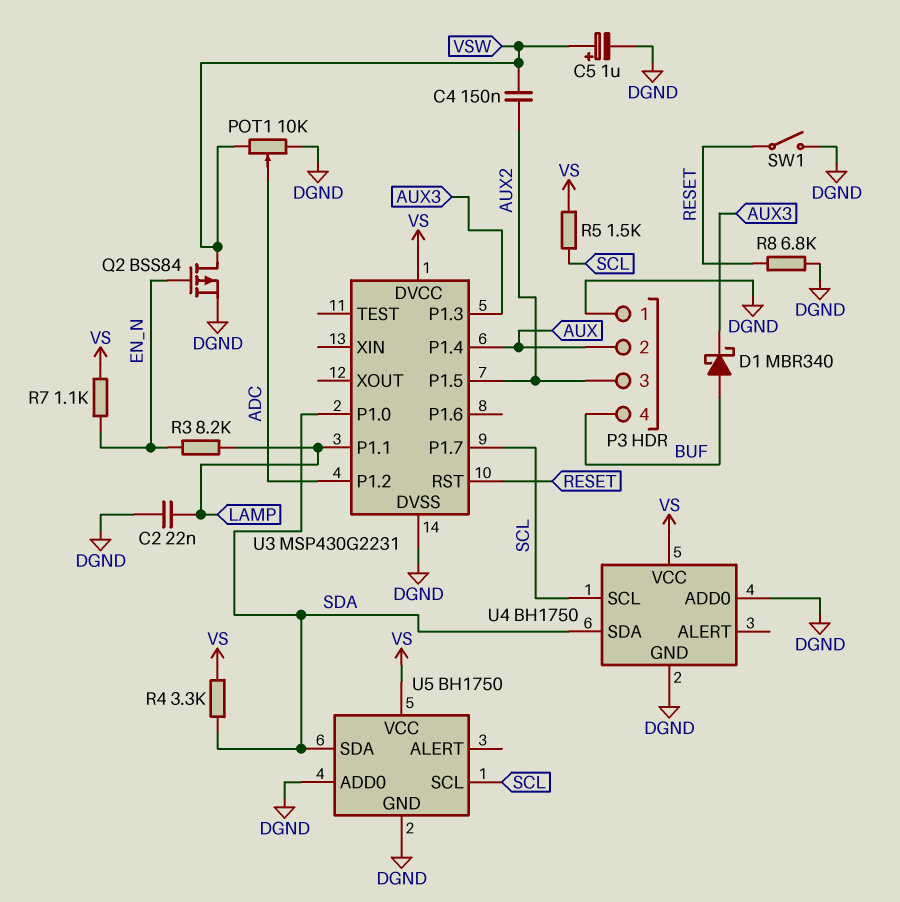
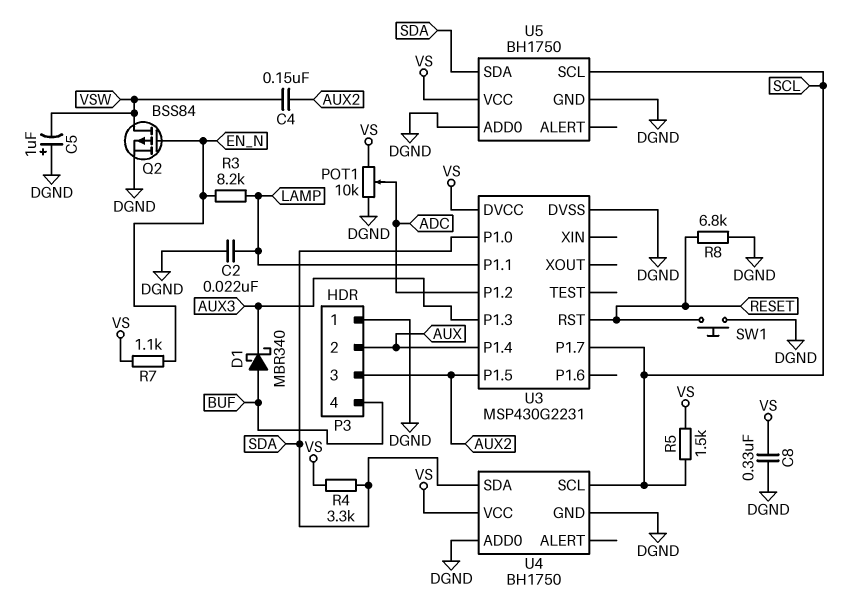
C5: 1uF (plus VSW, minus DGND) -> 1uF (plus DGND, minus VSW)
C8: none -> 330nF (DGND, VS)
POT1: 10k (DGND, VSW, wiper ADC) -> 10k (DGND, VS, wiper ADC)
SW1: switch (DGND, RESET) -> button (DGND, RESET)

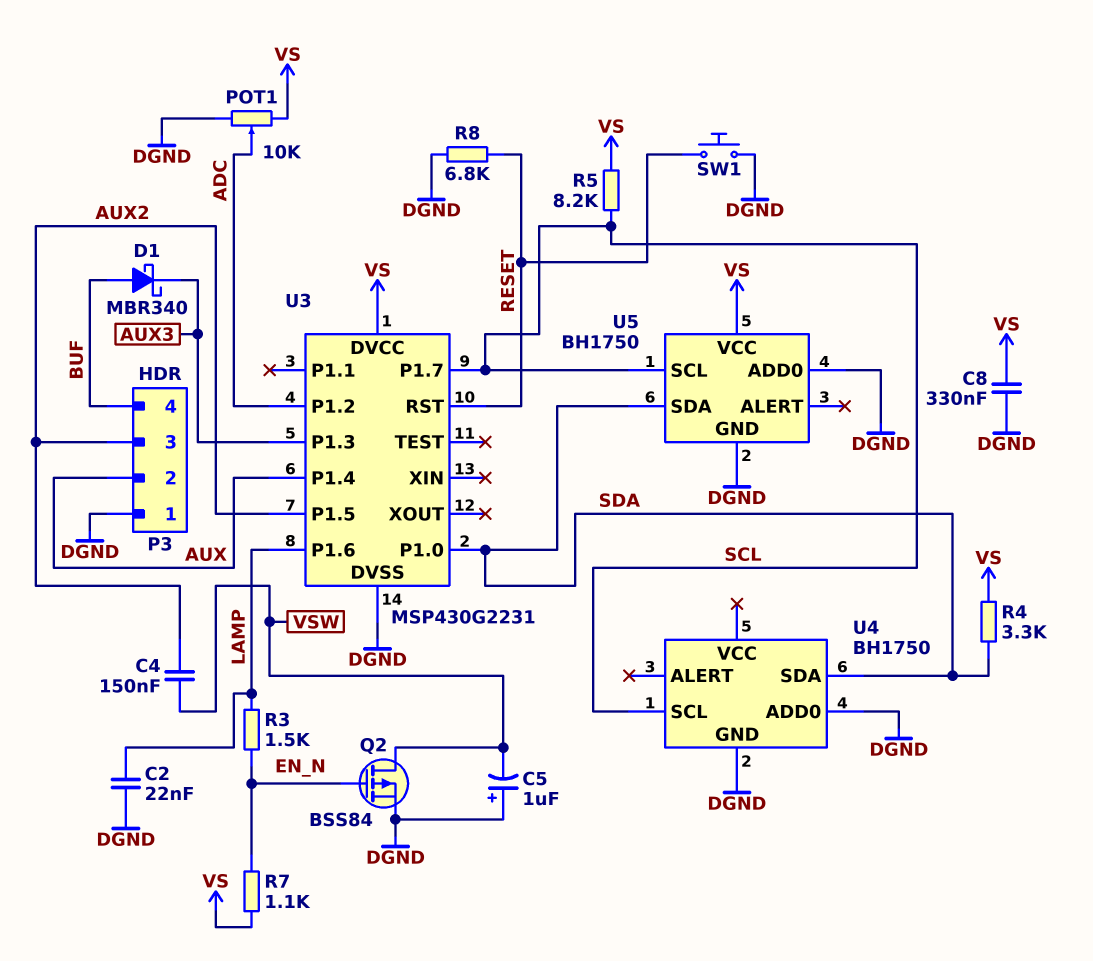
R3: 8.2k (EN_N, LAMP) -> 1.5k (EN_N, LAMP)
R5: 1.5k (SCL, VS) -> 8.2k (SCL, VS)
U3 pin P1.1: LAMP -> none
U3 pin P1.6: none -> LAMP
U4 pin VCC: VS -> none

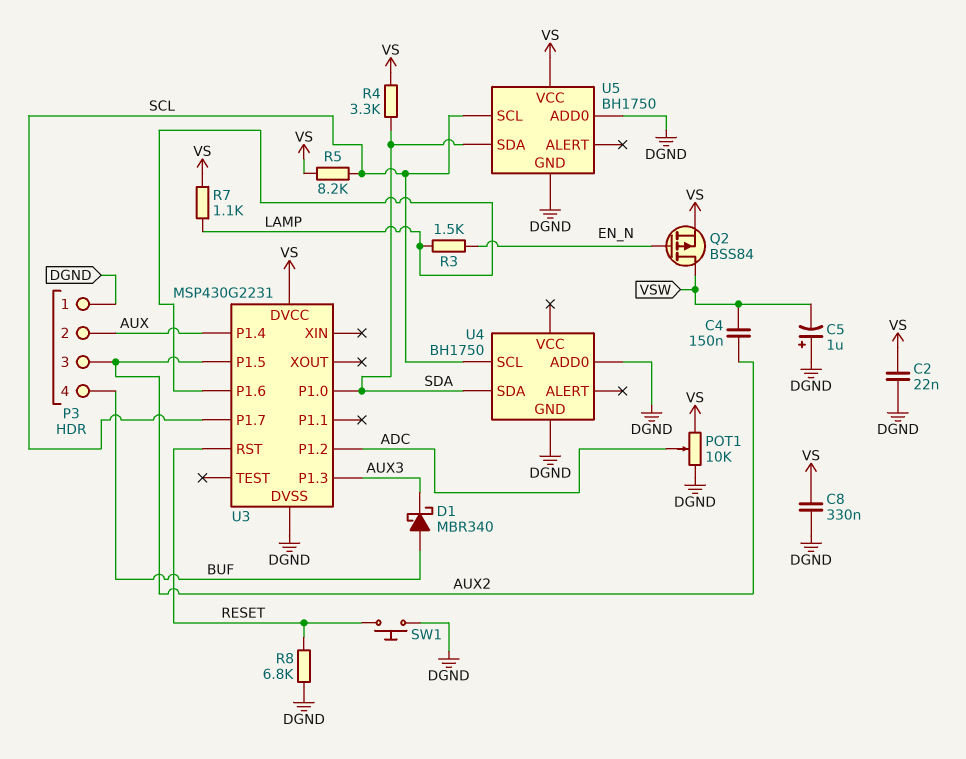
C2: 22nF (DGND, LAMP) -> 22nF (DGND, VS)
Q2: PMOS BSS84 (G EN_N, D VSW, S DGND) -> PMOS BSS84 (G EN_N, D VSW, S VS)
R7: 1.1k (EN_N, VS) -> 1.1k (LAMP, VS)

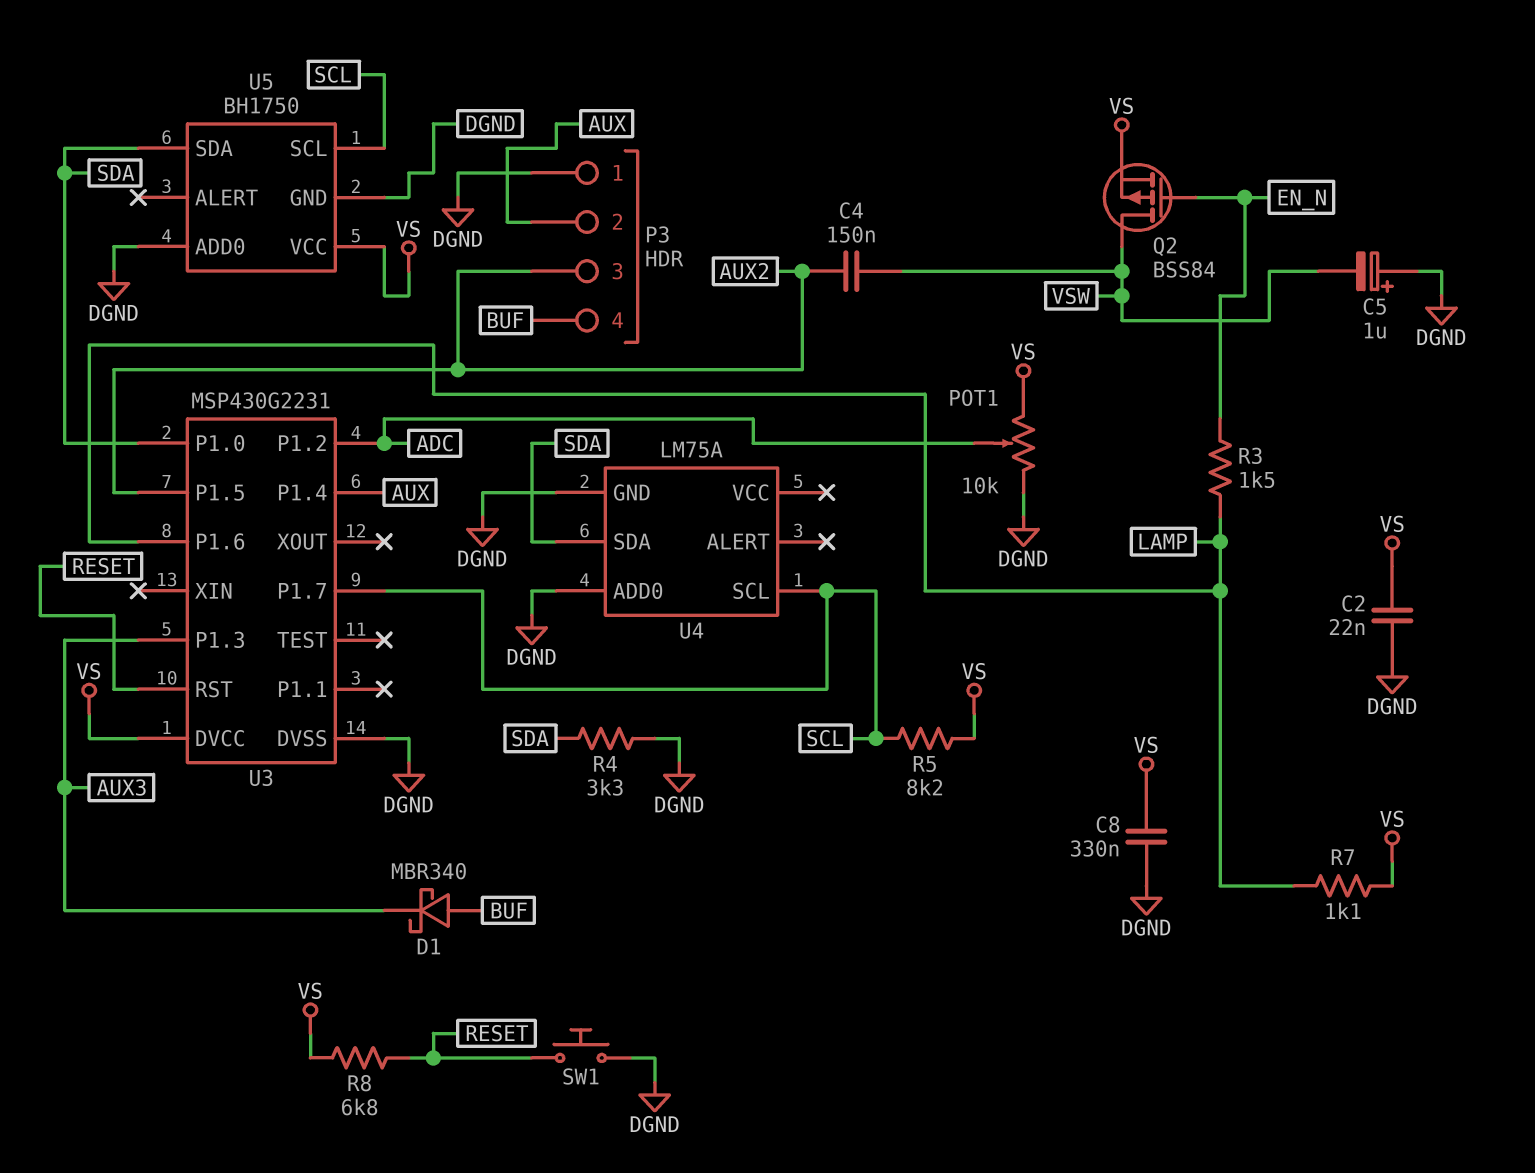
R4: 3.3k (SDA, VS) -> 3.3k (DGND, SDA)
R8: 6.8k (DGND, RESET) -> 6.8k (RESET, VS)
U4: BH1750 -> LM75A

